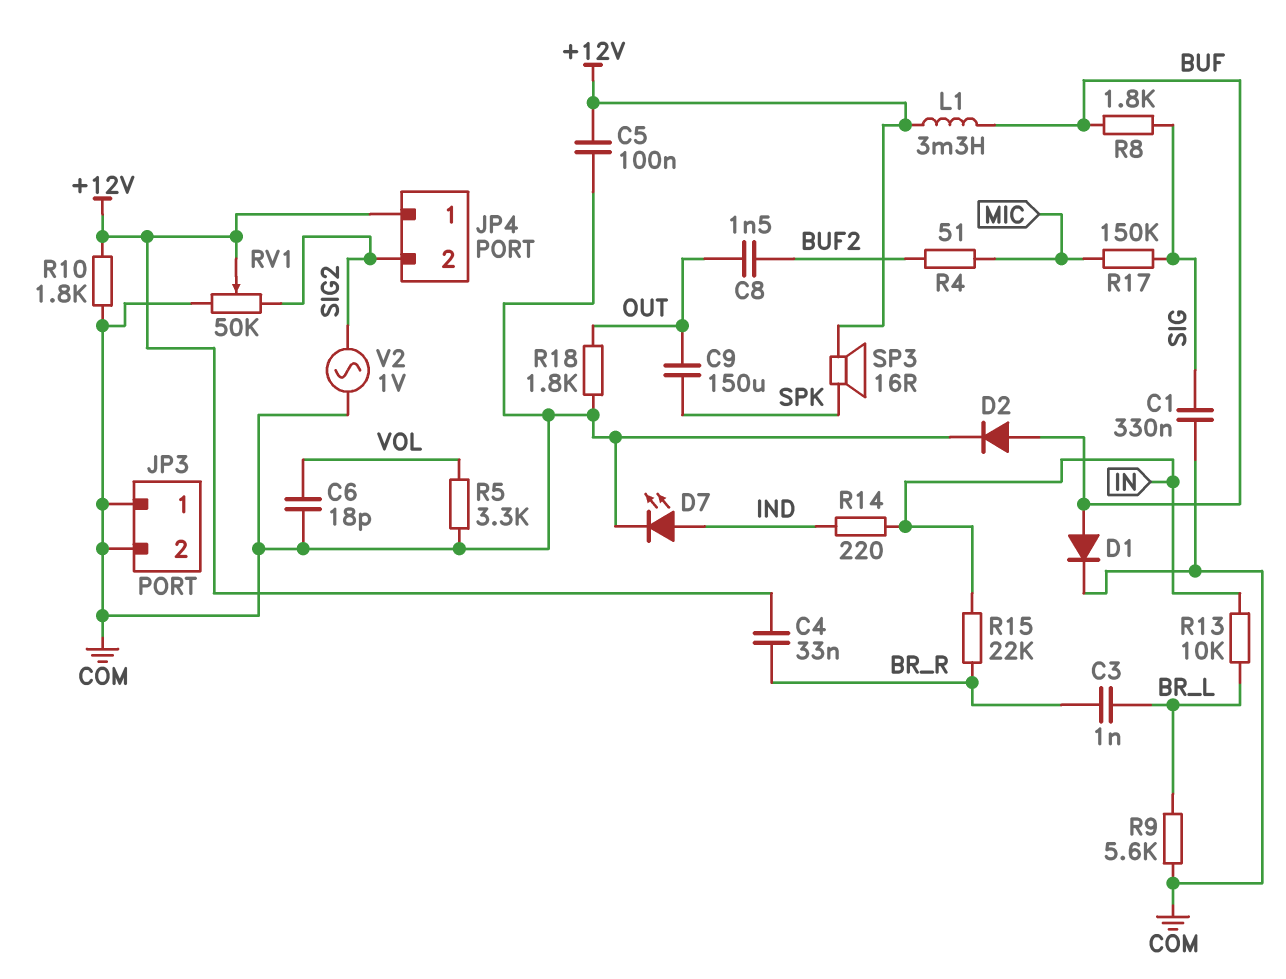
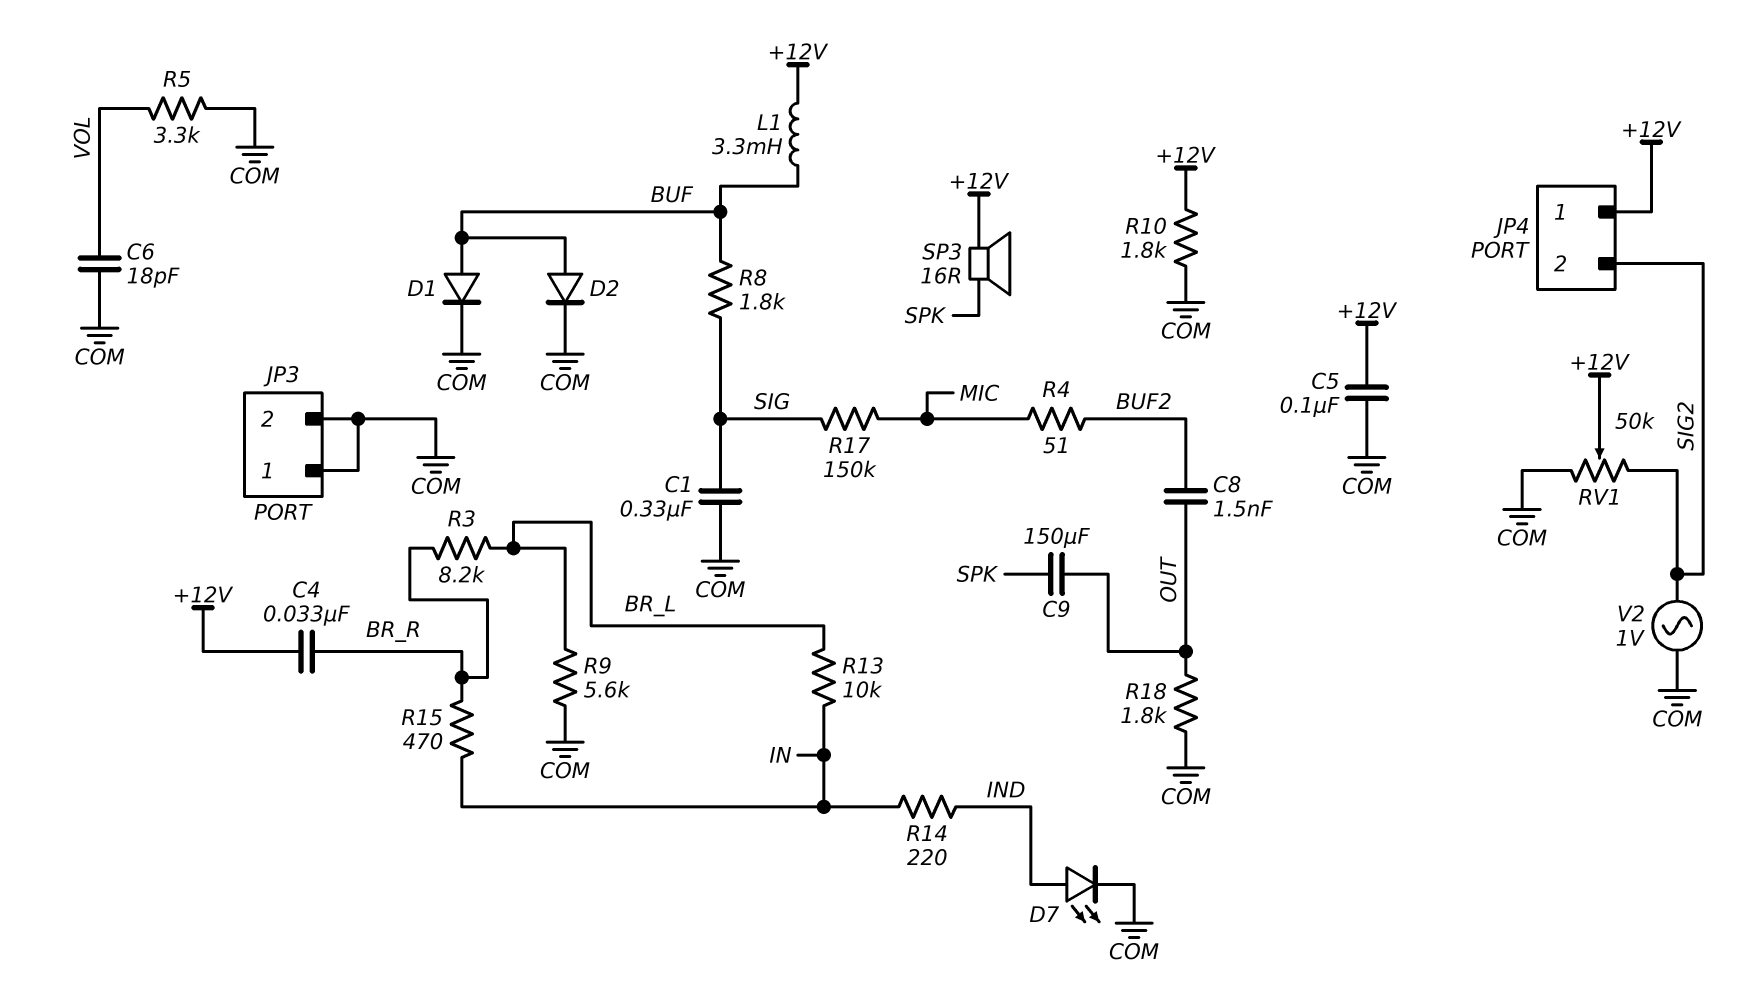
C3: 1nF (BR_L, BR_R) -> none
R3: none -> 8.2k (BR_L, BR_R)
R15: 22k (BR_R, IN) -> 470 (BR_R, IN)

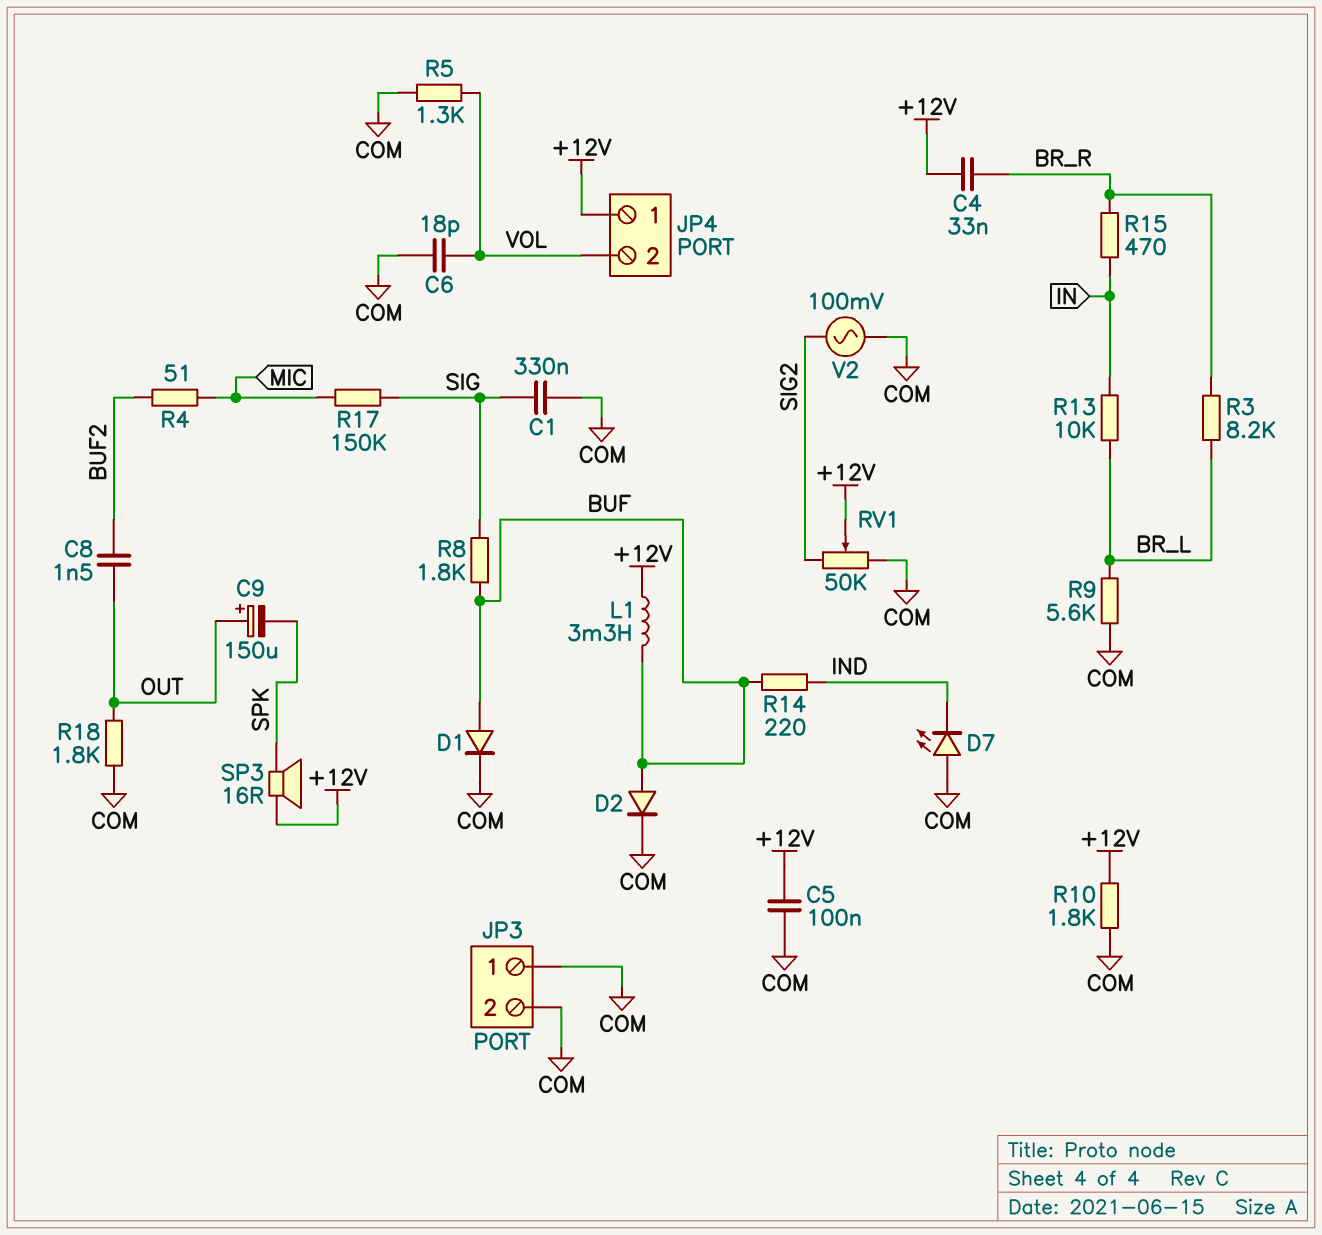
C9: 150uF (OUT, SPK) -> 150uF (plus OUT, minus SPK)
D7: LED (A IND, K COM) -> LED (A COM, K IND)
JP4 pin 2: SIG2 -> VOL
R5: 3.3k (COM, VOL) -> 1.3k (COM, VOL)
R14: 220 (IN, IND) -> 220 (BUF, IND)
V2: AC 1V (COM, SIG2) -> AC 100mV (COM, SIG2)

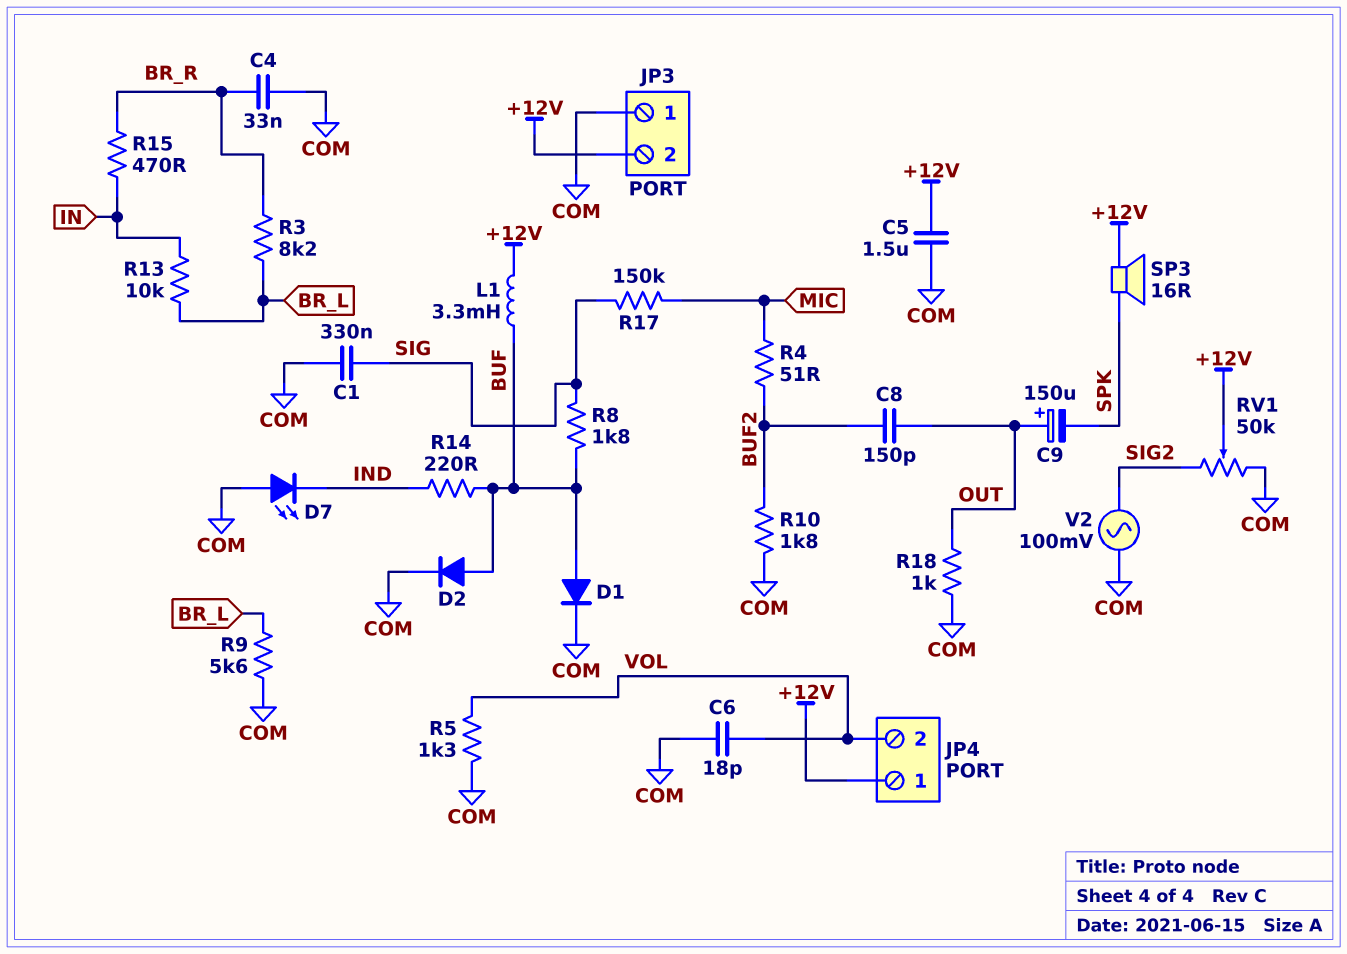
C4: 33nF (+12V, BR_R) -> 33nF (BR_R, COM)
C5: 100nF (+12V, COM) -> 1.5uF (+12V, COM)
C8: 1.5nF (BUF2, OUT) -> 150pF (BUF2, OUT)
JP3 pin 2: COM -> +12V
R10: 1.8k (+12V, COM) -> 1.8k (BUF2, COM)
R18: 1.8k (COM, OUT) -> 1k (COM, OUT)

